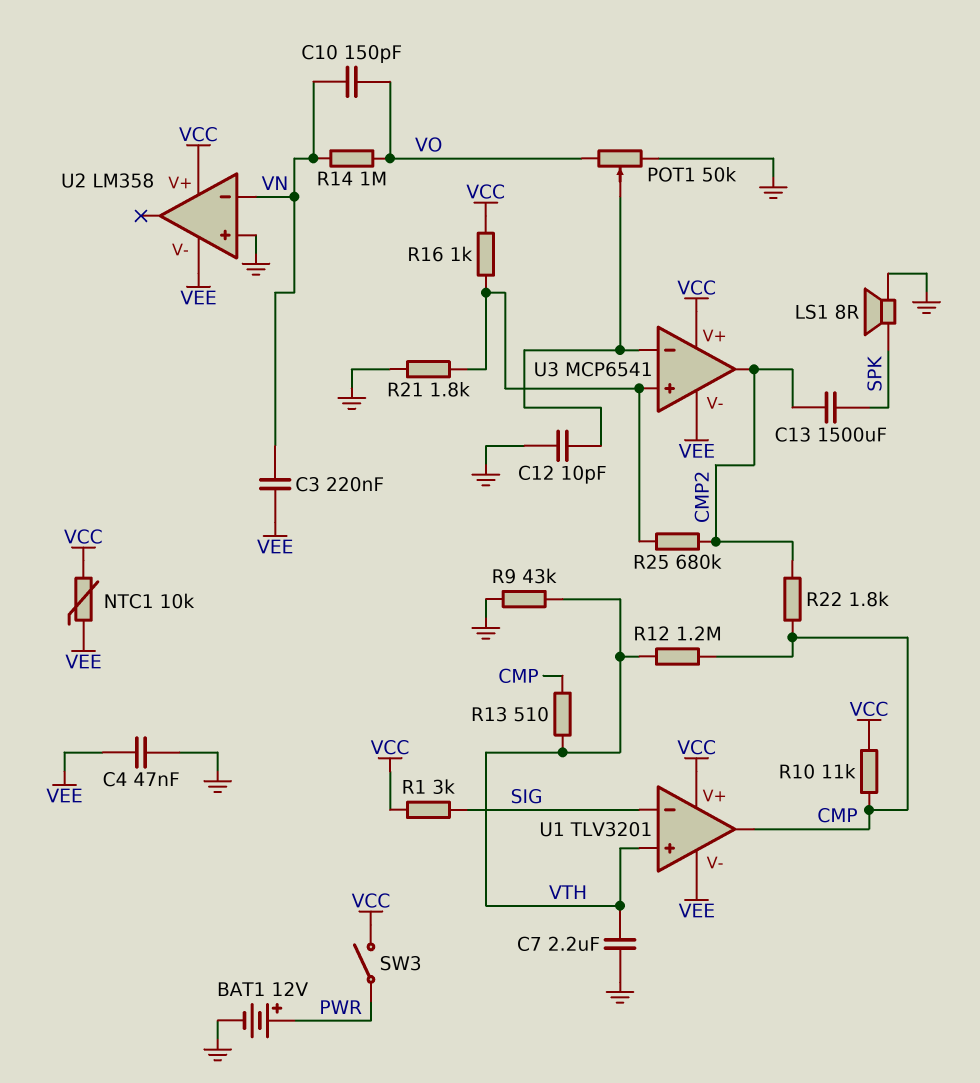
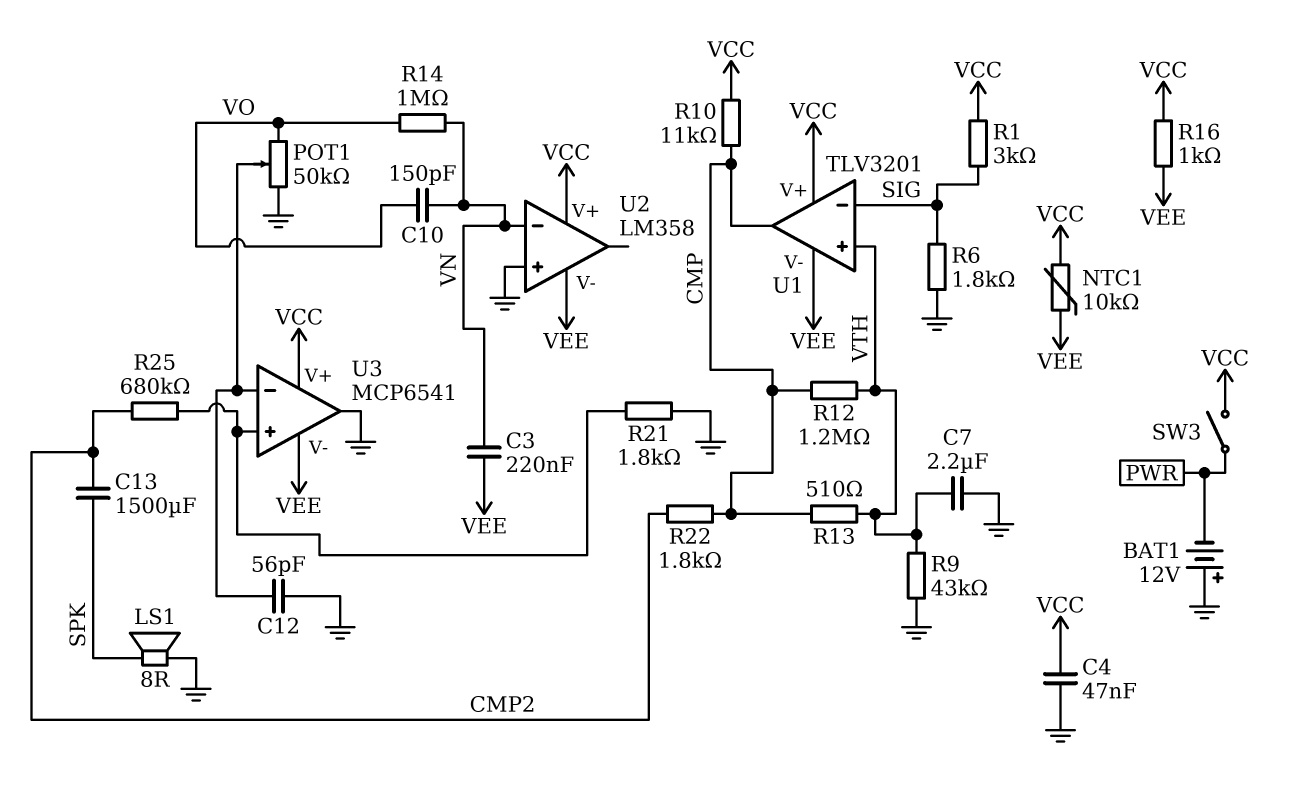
BAT1: 12V (plus PWR, minus GND) -> 12V (plus GND, minus PWR)
C4: 47nF (GND, VEE) -> 47nF (GND, VCC)
C12: 10pF (GND, U3/in-) -> 56pF (GND, U3/in-)
R6: none -> 1.8k (GND, SIG)
R16: 1k (U3/in+, VCC) -> 1k (VCC, VEE)
U3 pin out: CMP2 -> GND

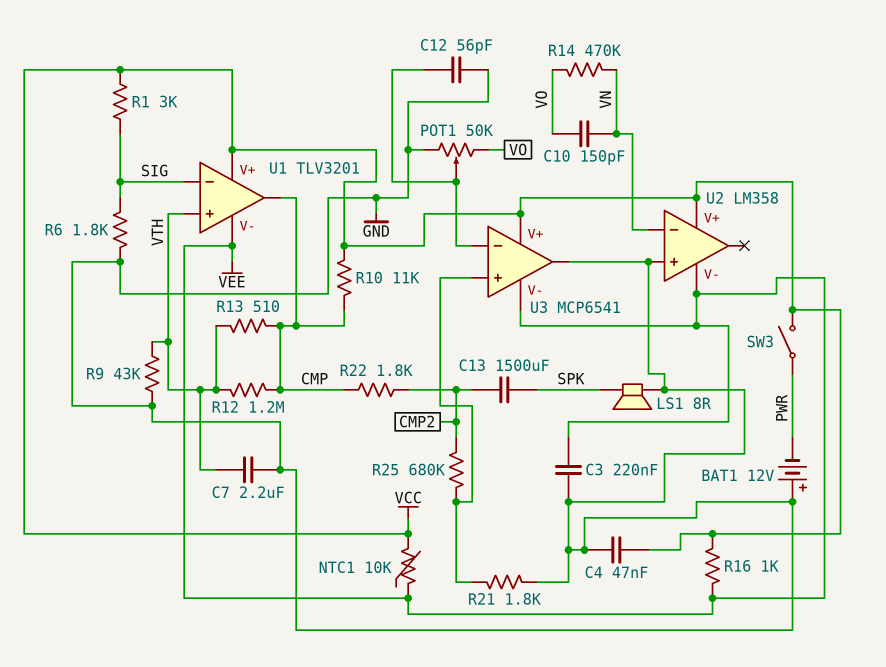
C3: 220nF (VEE, VN) -> 220nF (GND, VEE)
R14: 1M (VN, VO) -> 470k (VN, VO)

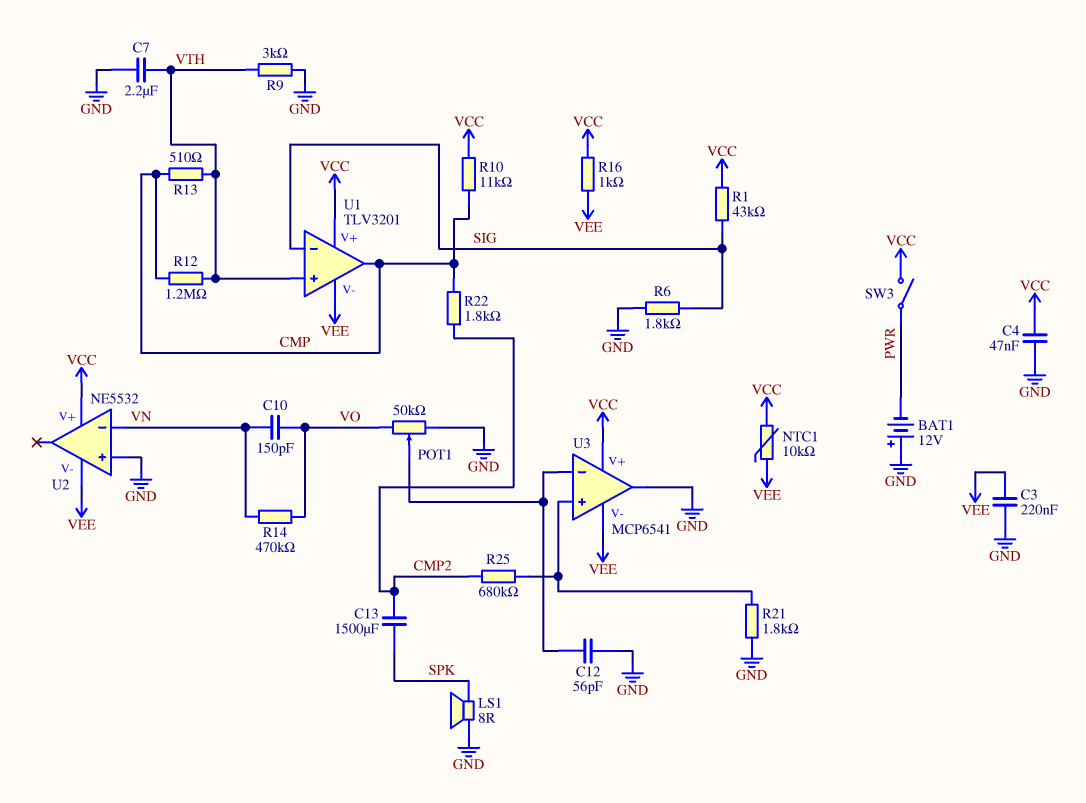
R1: 3k (SIG, VCC) -> 43k (SIG, VCC)
R9: 43k (GND, VTH) -> 3k (GND, VTH)
U2: LM358 -> NE5532

